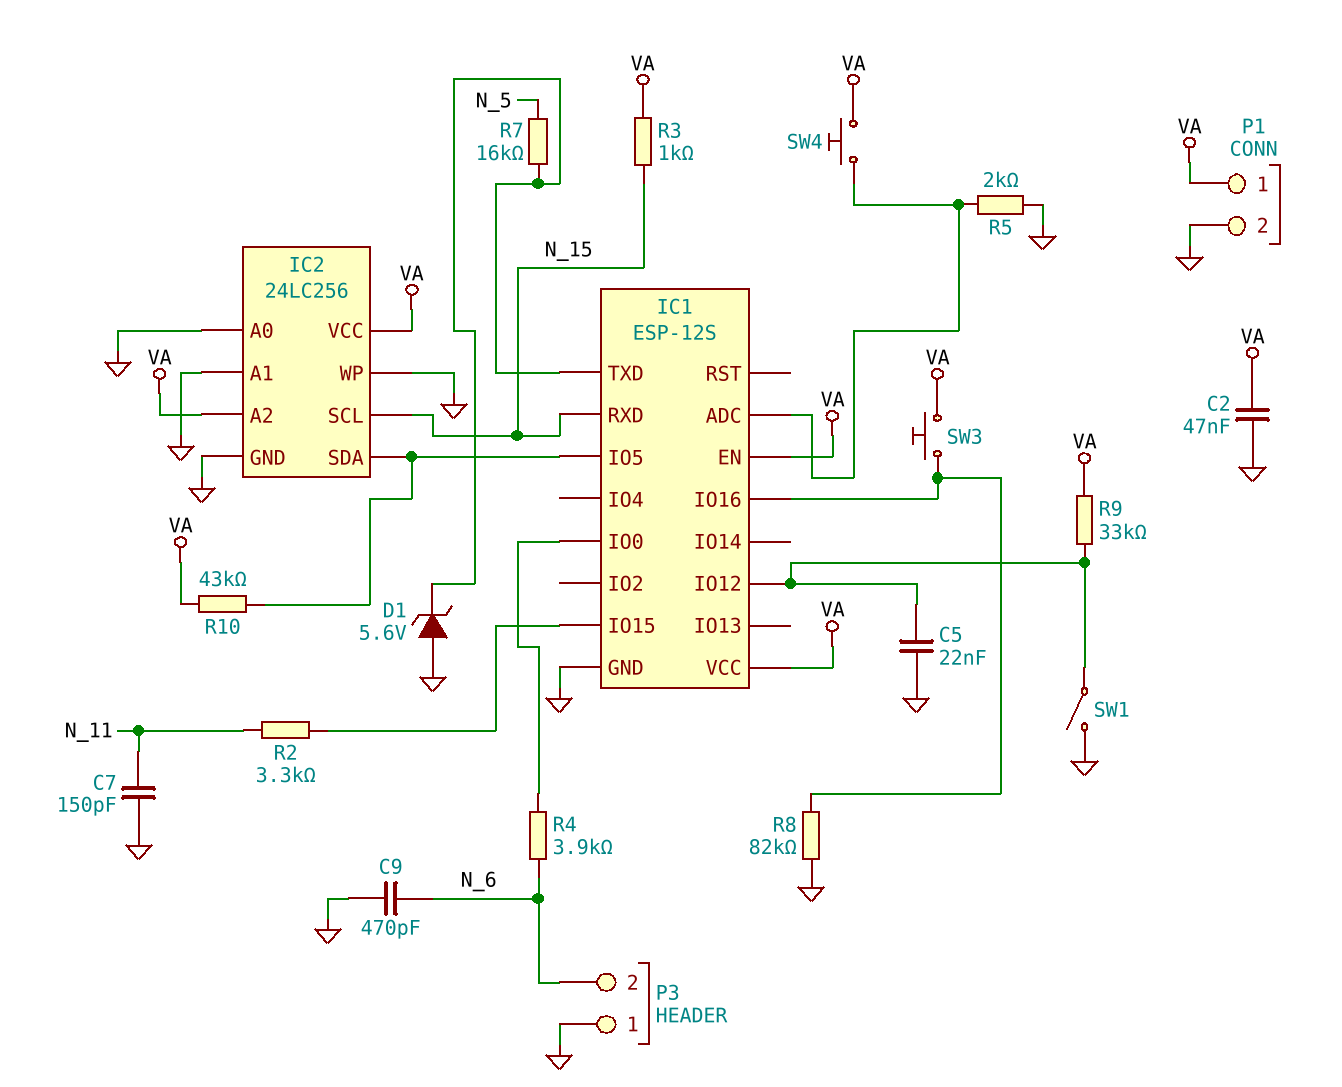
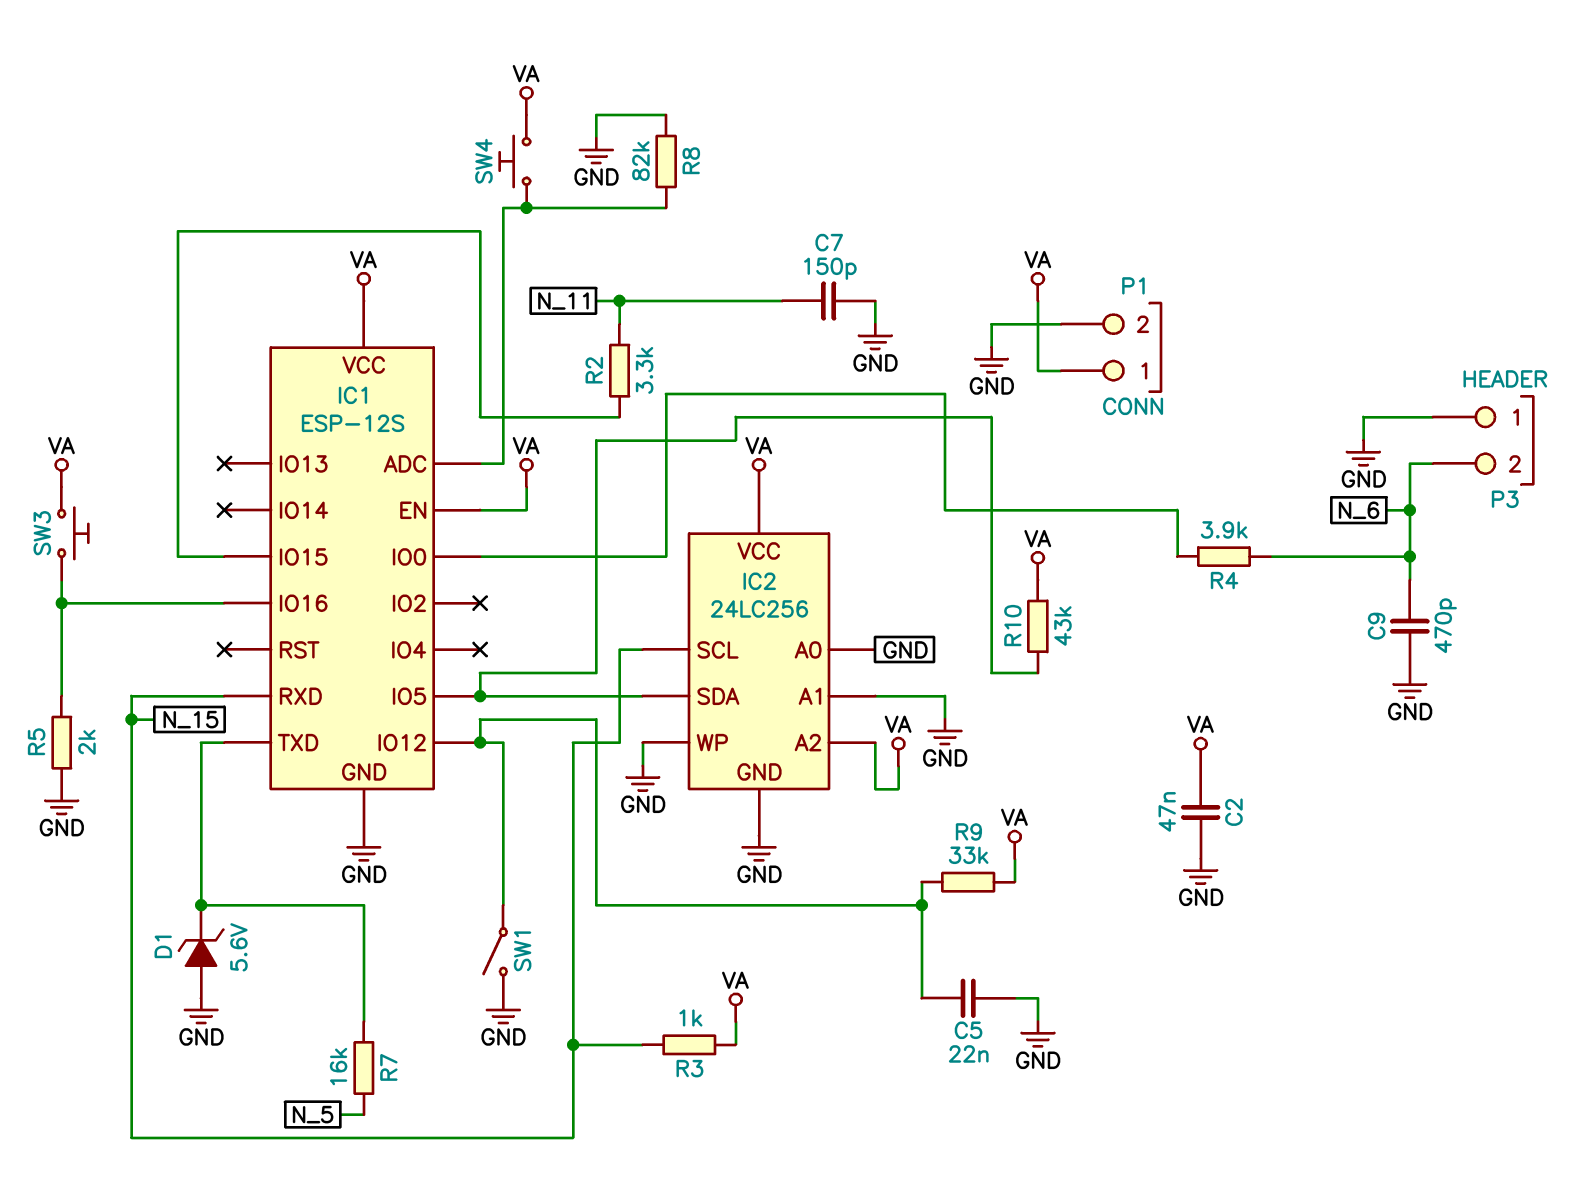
R5: 2k (GND, IC1/ADC) -> 2k (GND, IC1/IO16)
R8: 82k (GND, IC1/IO16) -> 82k (GND, IC1/ADC)

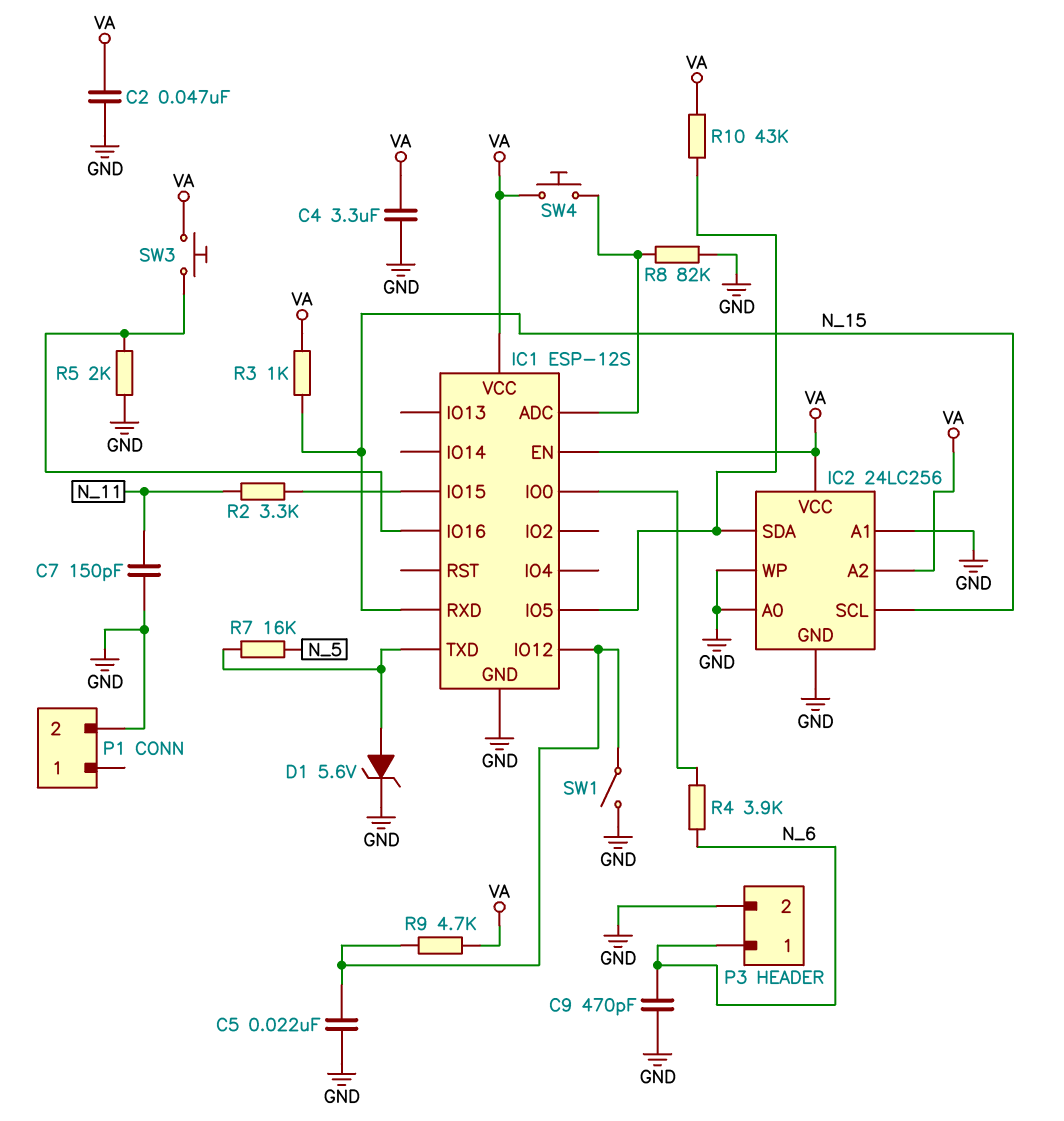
C4: none -> 3.3uF (GND, VA)
D1: zener 5.6V (A GND, K IC1/TXD) -> zener 5.6V (A IC1/TXD, K GND)
P1 pin 1: VA -> none
P3 pin 1: GND -> N_6
P3 pin 2: N_6 -> GND
R9: 33k (IC1/IO12, VA) -> 4.7k (IC1/IO12, VA)

